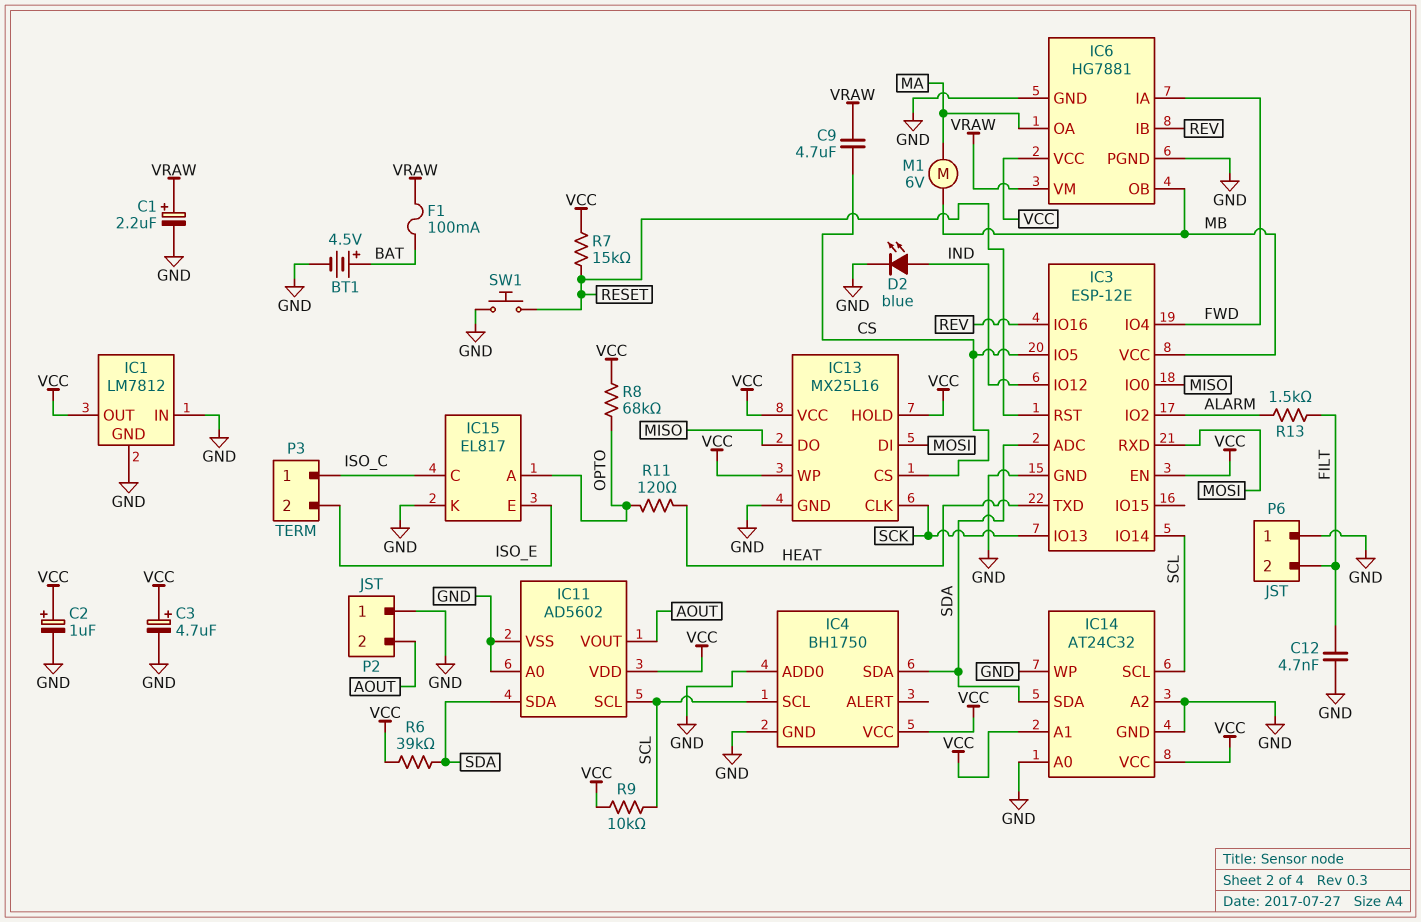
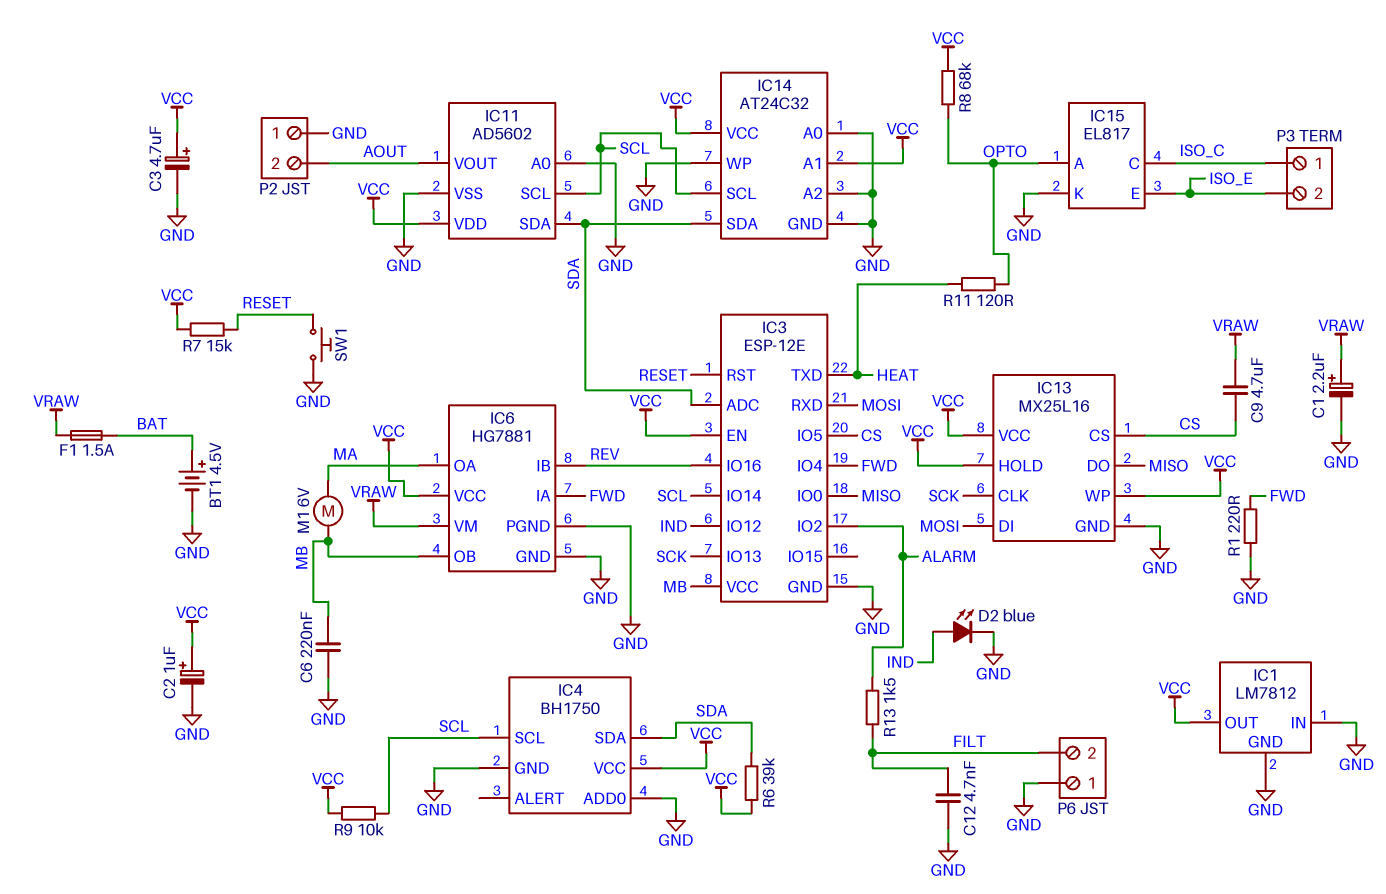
C6: none -> 220nF (GND, MB)
F1: 100mA (BAT, VRAW) -> 1.5A (BAT, VRAW)
R1: none -> 220 (FWD, GND)

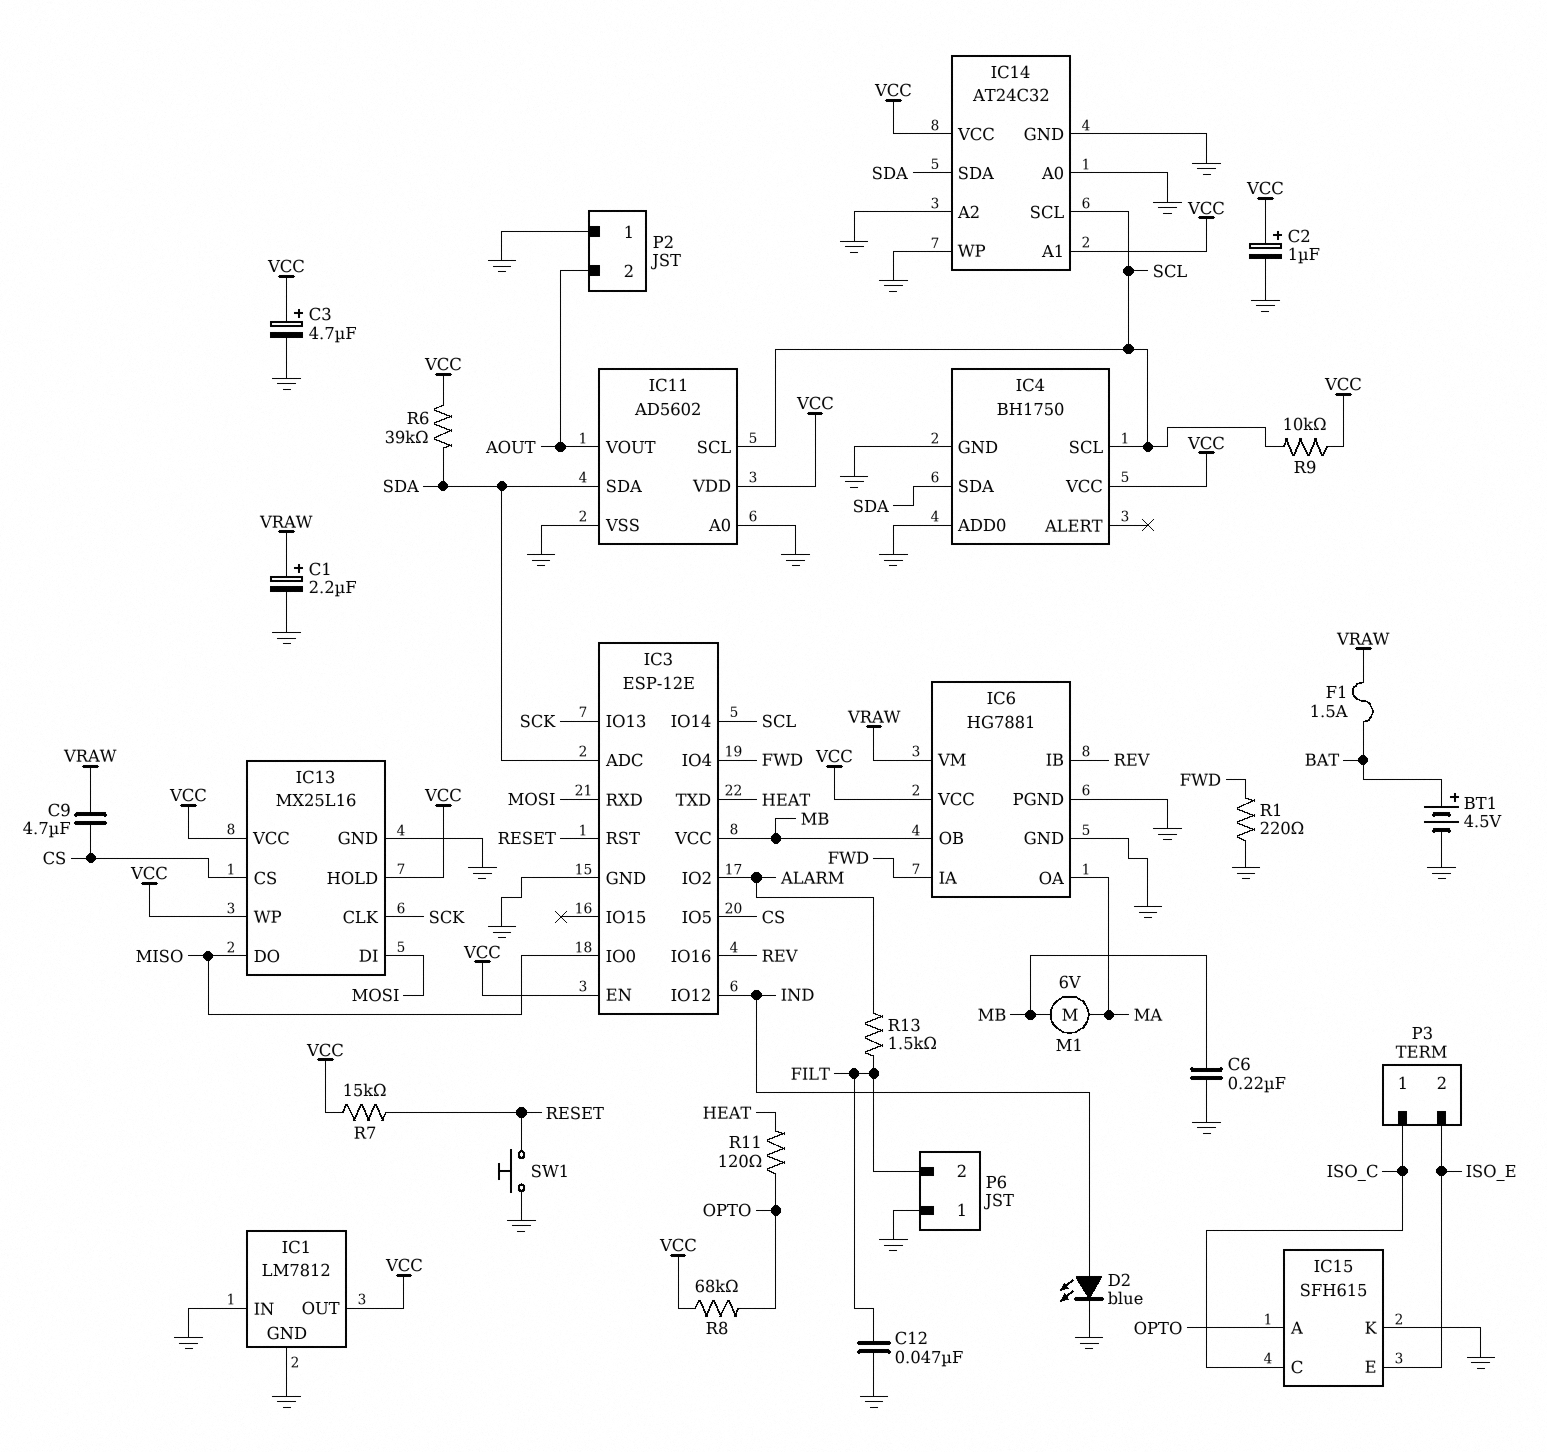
C12: 4.7nF (FILT, GND) -> 47nF (FILT, GND)
IC15: EL817 -> SFH615

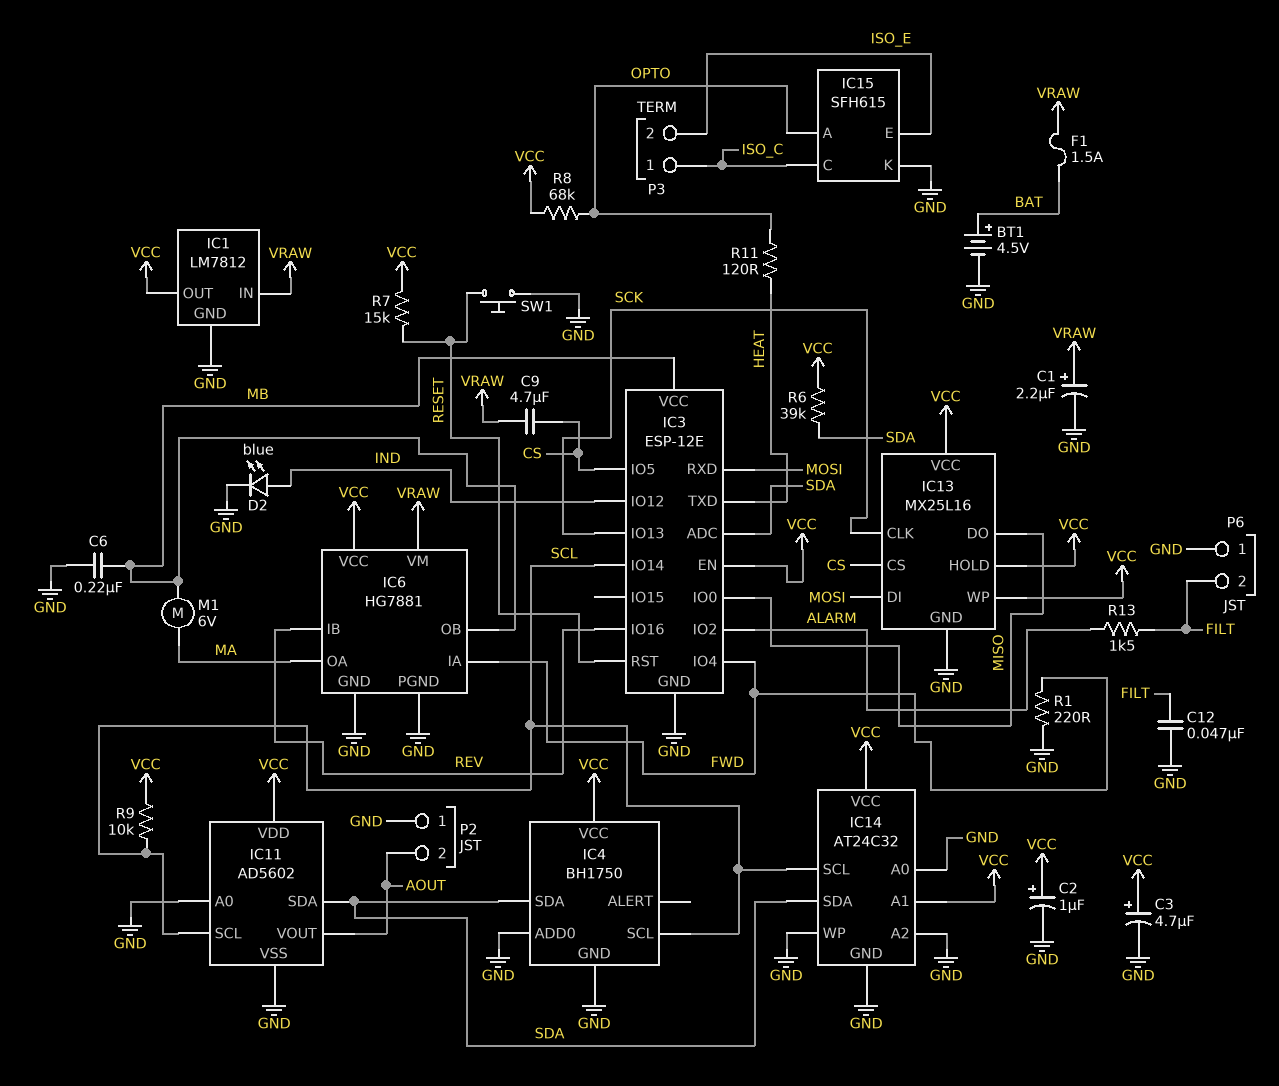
IC1 pin IN: GND -> VRAW

